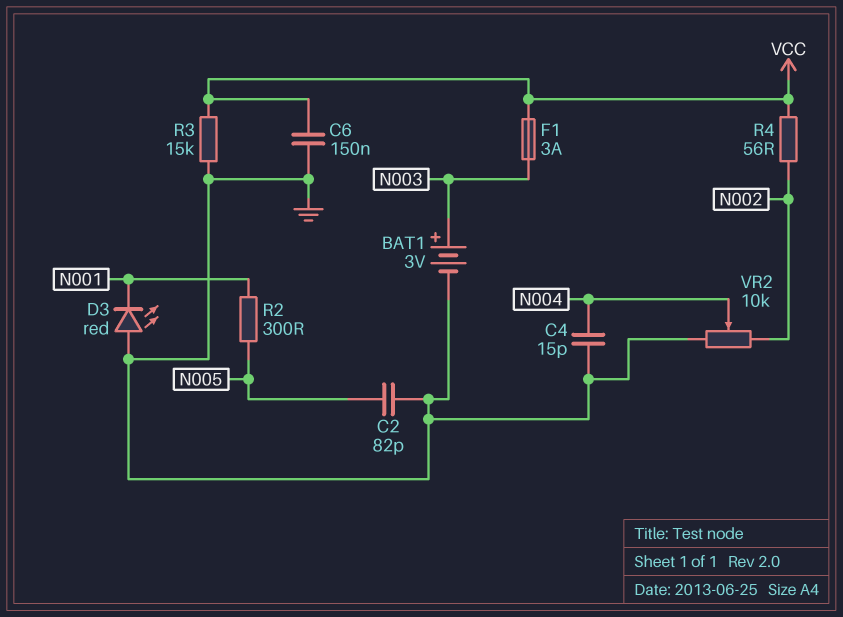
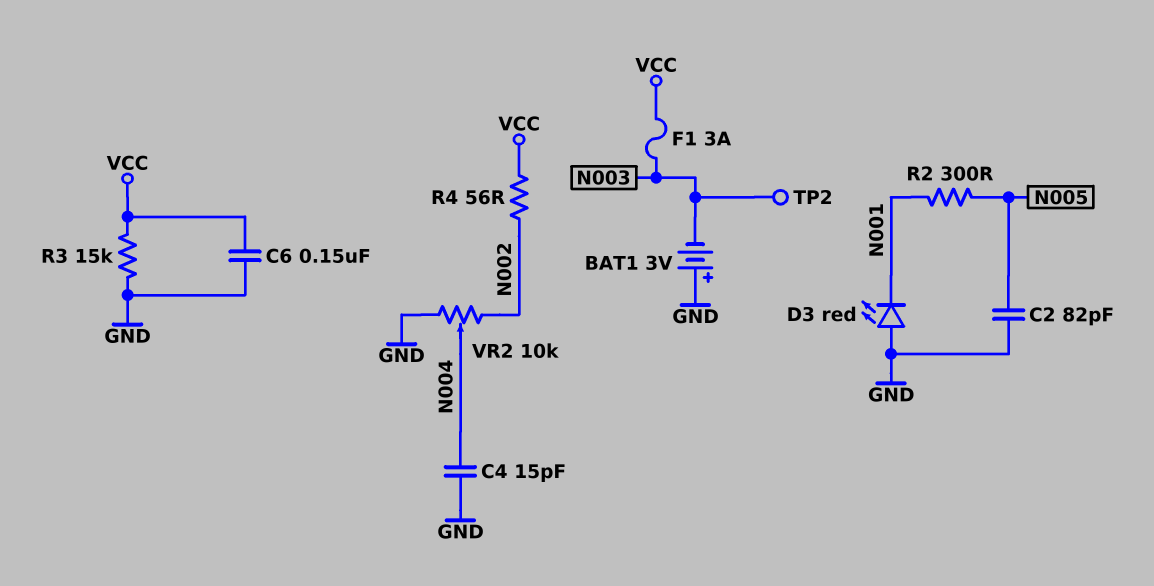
BAT1: 3V (plus N003, minus GND) -> 3V (plus GND, minus N003)
TP2: none -> test point (N003)

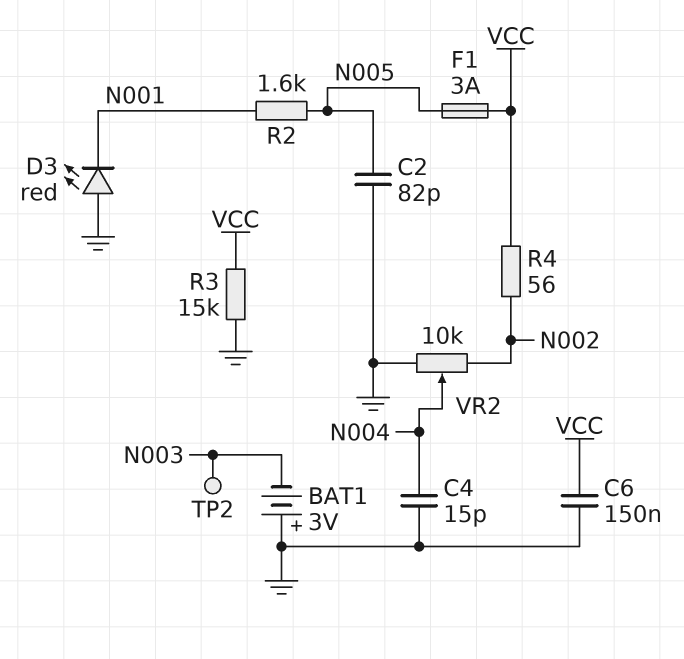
F1: 3A (N003, VCC) -> 3A (N005, VCC)
R2: 300 (N001, N005) -> 1.6k (N001, N005)

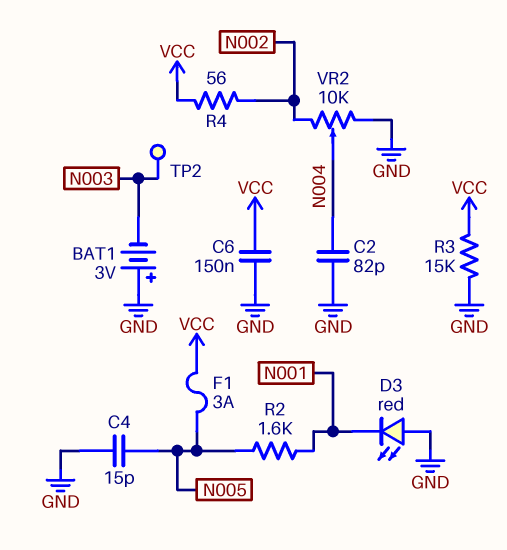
C2: 82pF (GND, N005) -> 82pF (GND, N004)
C4: 15pF (GND, N004) -> 15pF (GND, N005)

